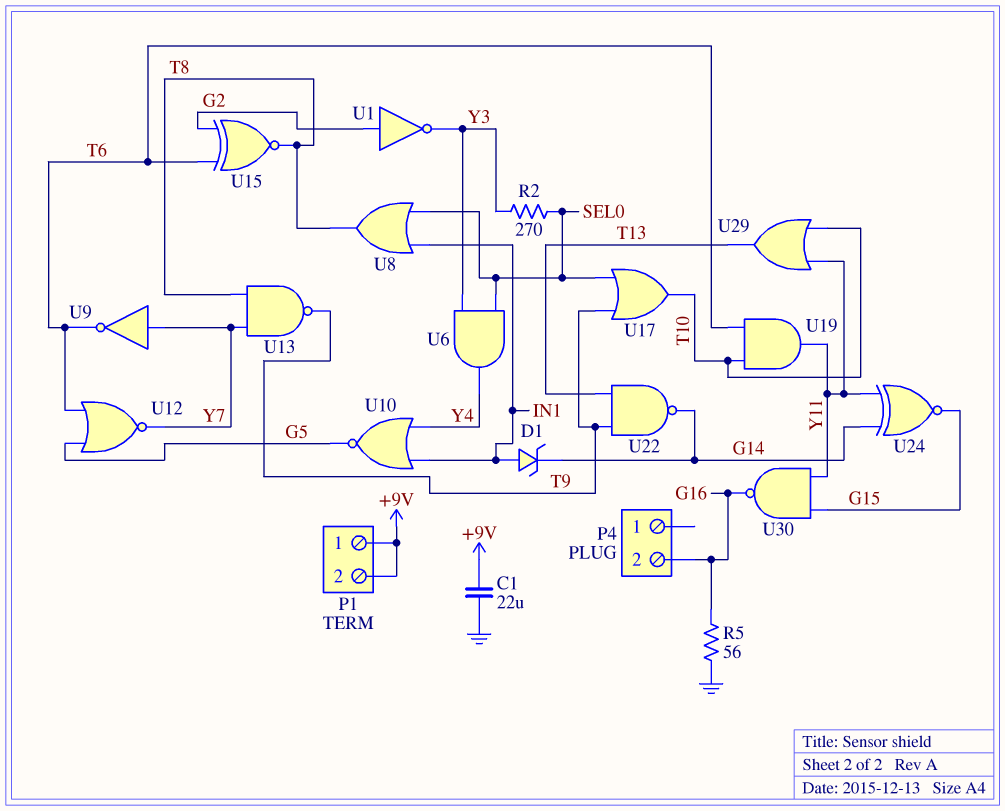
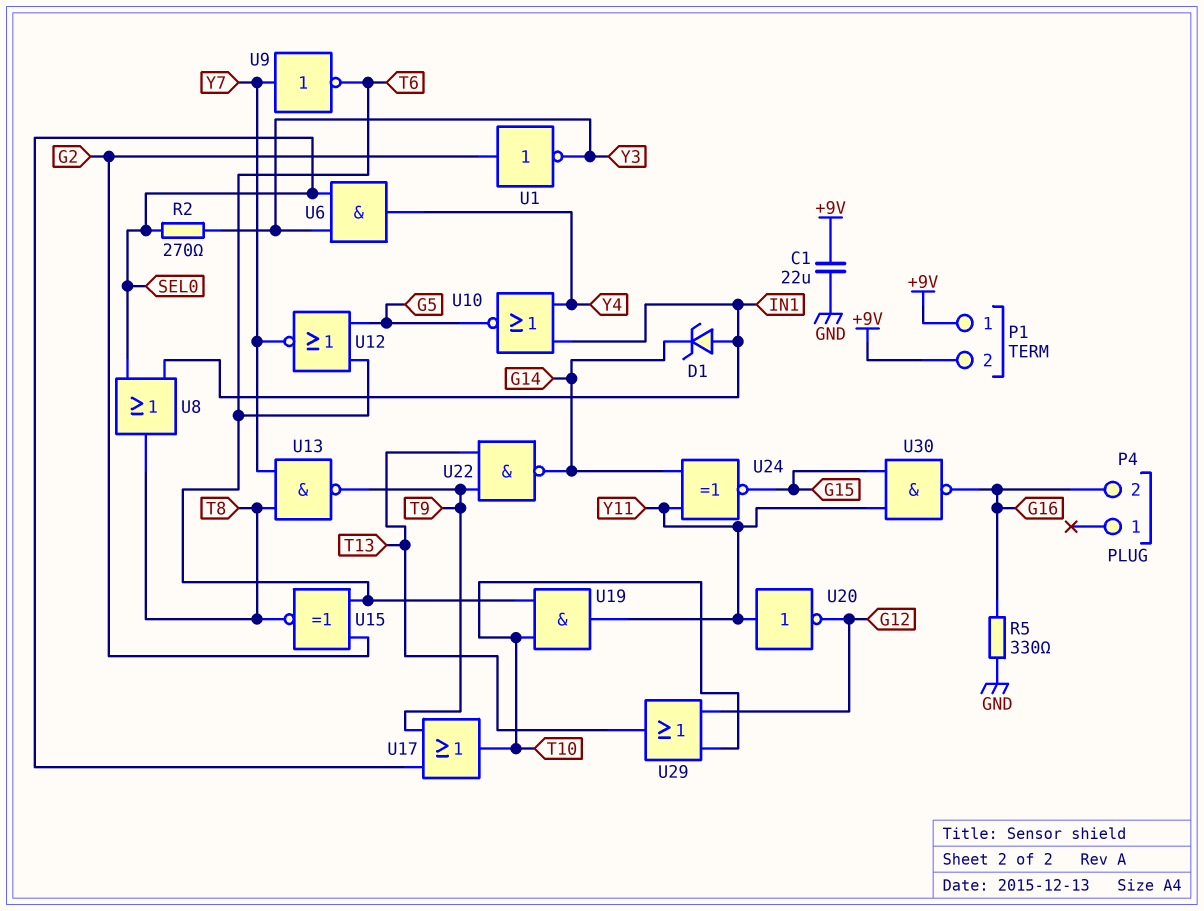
R5: 56 (G16, GND) -> 330 (G16, GND)
U20: none -> NOT (in Y11, out G12)
U29: OR (in T10, in Y11, out T13) -> OR (in G12, in T10, out T13)

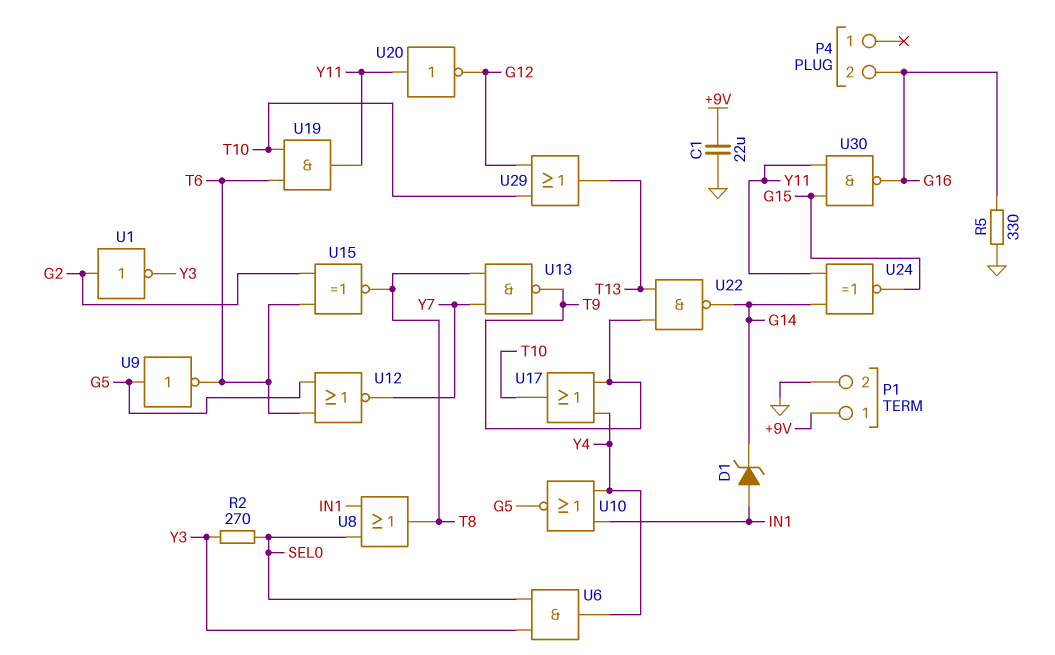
P1 pin 2: +9V -> GND
U9: NOT (in Y7, out T6) -> NOT (in G5, out T6)
U17: OR (in SEL0, in T9, out T10) -> OR (in T9, in Y4, out T10)

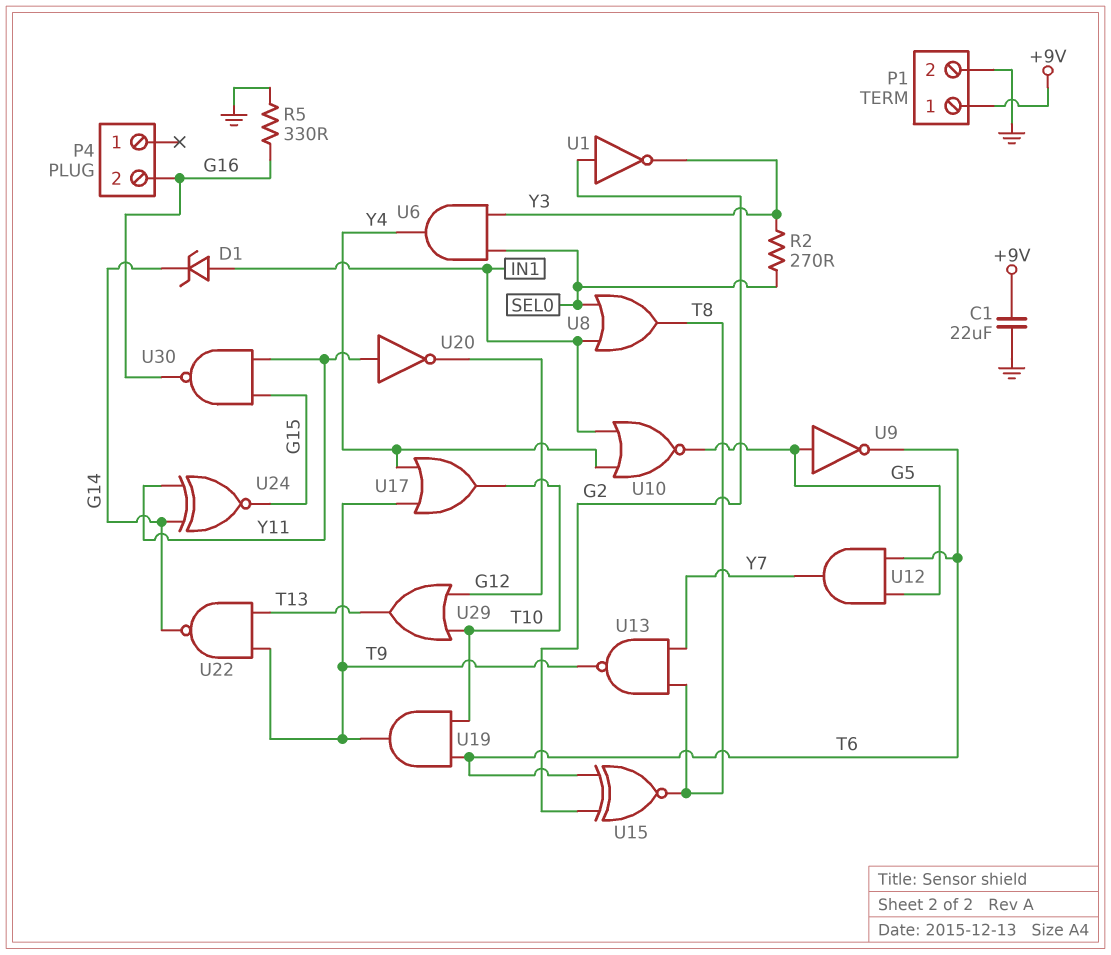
U12: NOR (in G5, in T6, out Y7) -> AND (in G5, in T6, out Y7)
U19: AND (in T6, in T10, out Y11) -> AND (in T6, in T10, out T9)

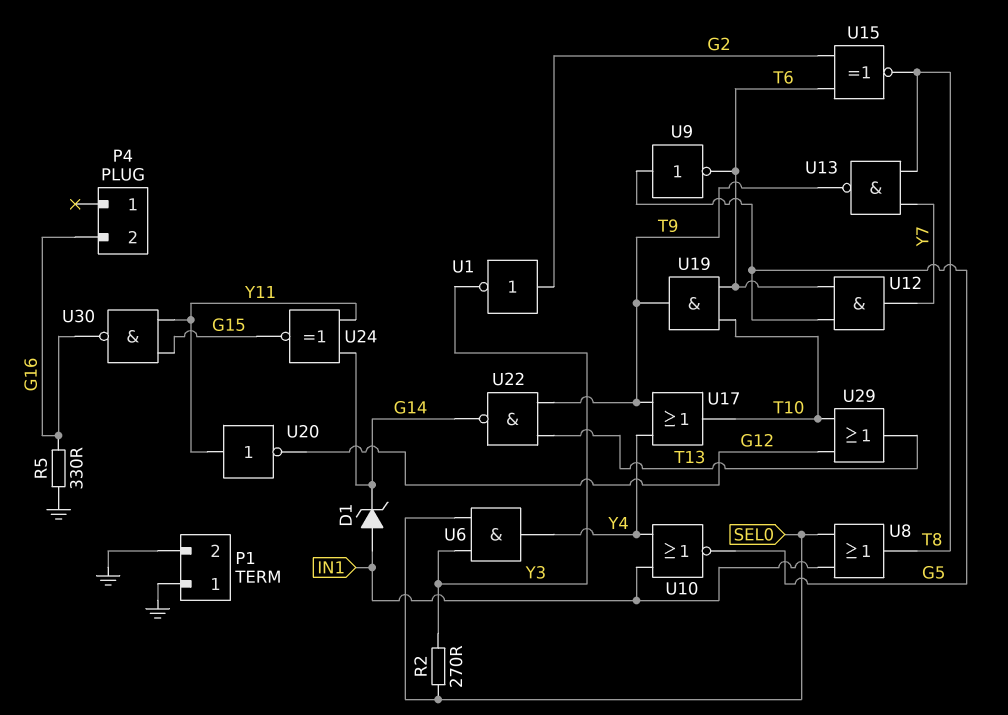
C1: 22uF (+9V, GND) -> none
P1 pin 1: +9V -> GND

